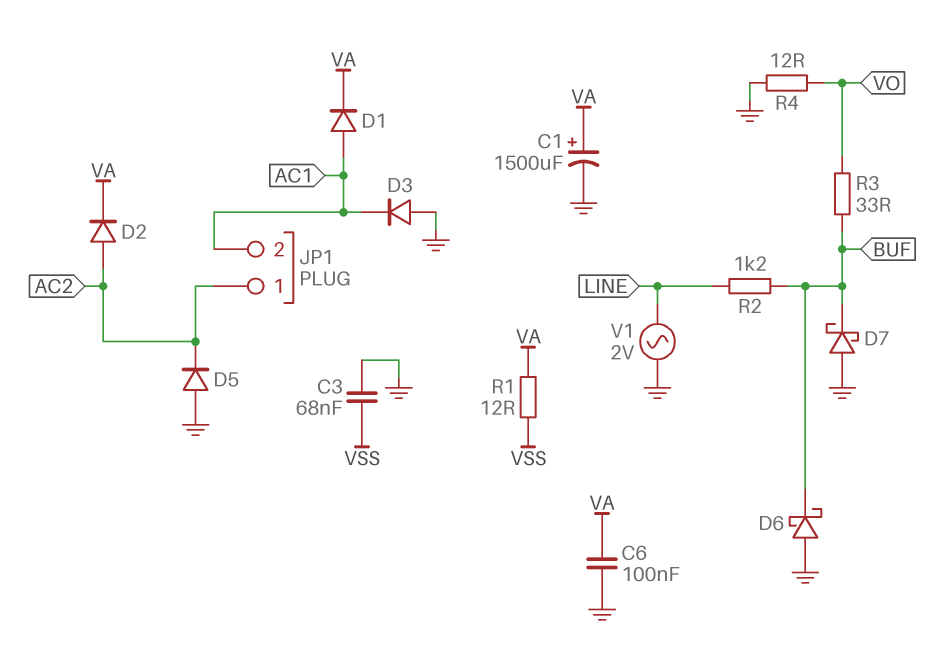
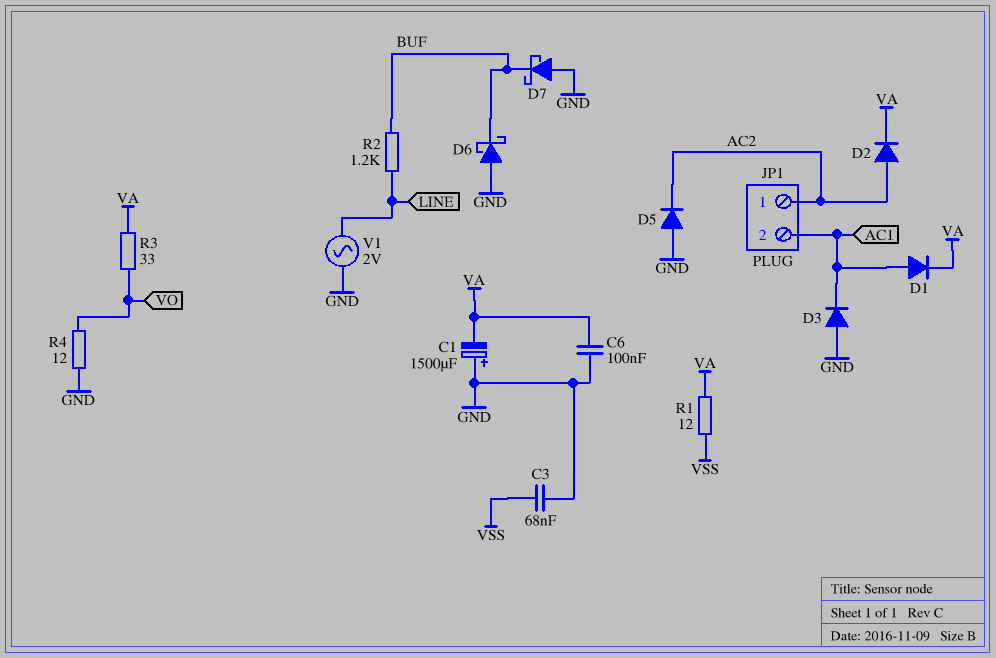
C1: 1500uF (plus VA, minus GND) -> 1500uF (plus GND, minus VA)
R3: 33 (BUF, VO) -> 33 (VA, VO)

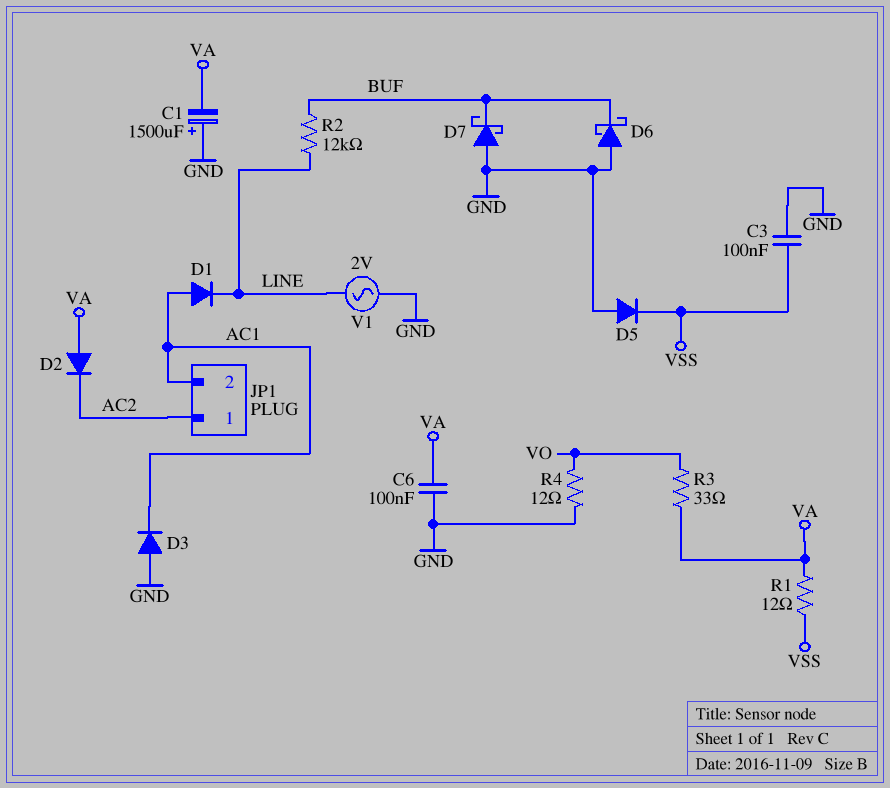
C3: 68nF (GND, VSS) -> 100nF (GND, VSS)
D1: diode (A AC1, K VA) -> diode (A AC1, K LINE)
D2: diode (A AC2, K VA) -> diode (A VA, K AC2)
D5: diode (A GND, K AC2) -> diode (A GND, K VSS)
R2: 1.2k (BUF, LINE) -> 12k (BUF, LINE)

